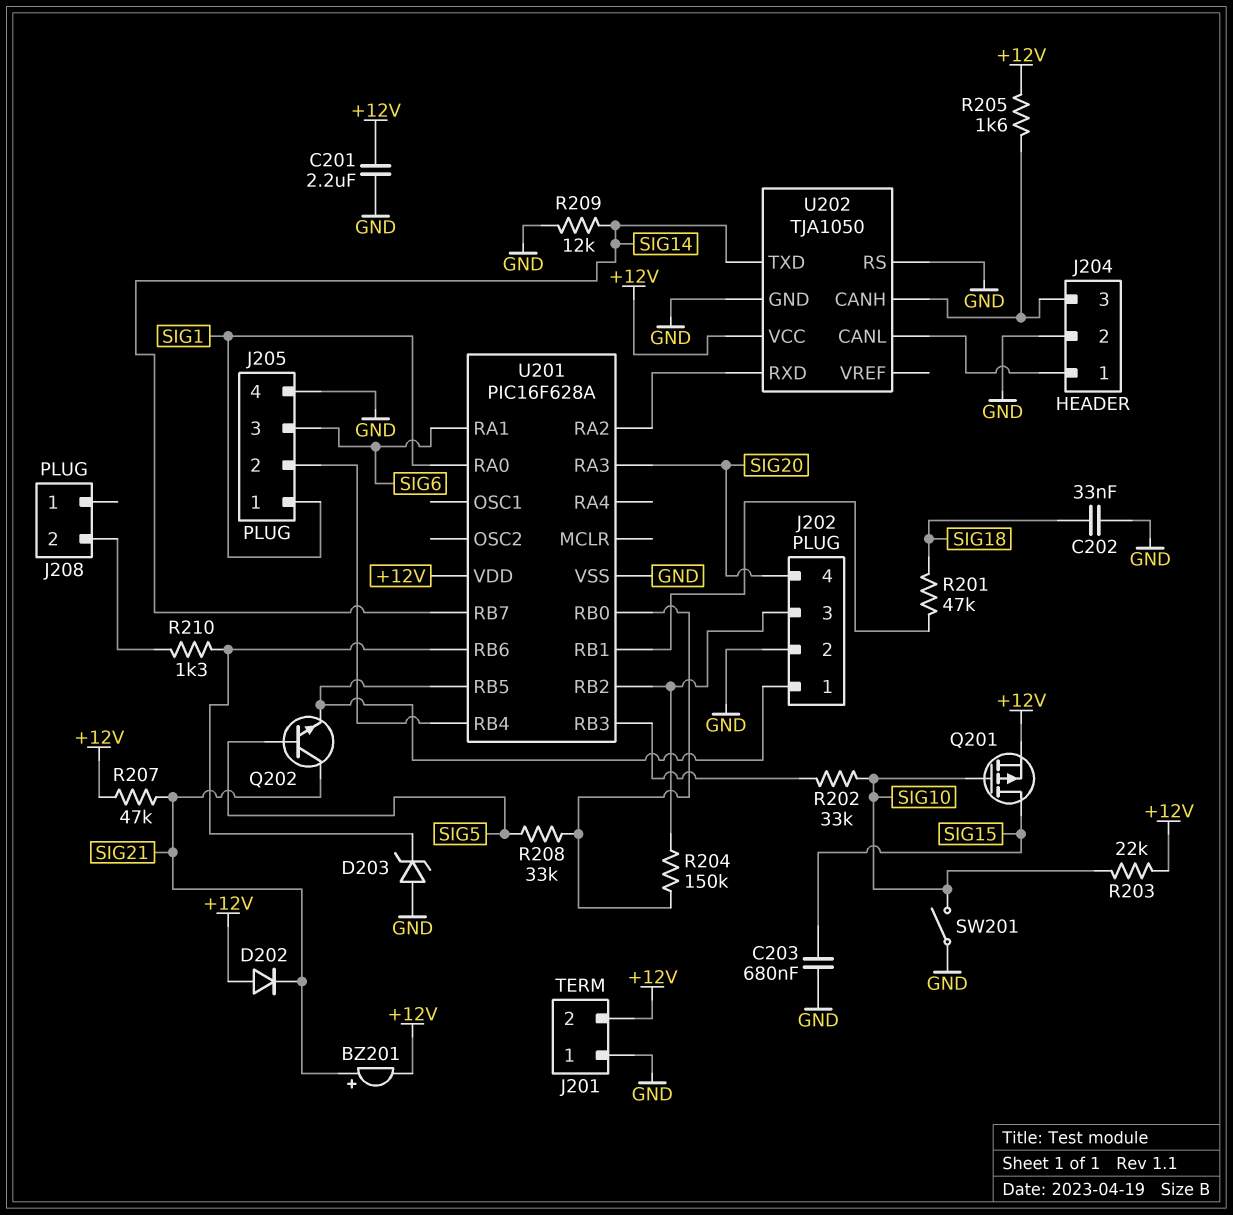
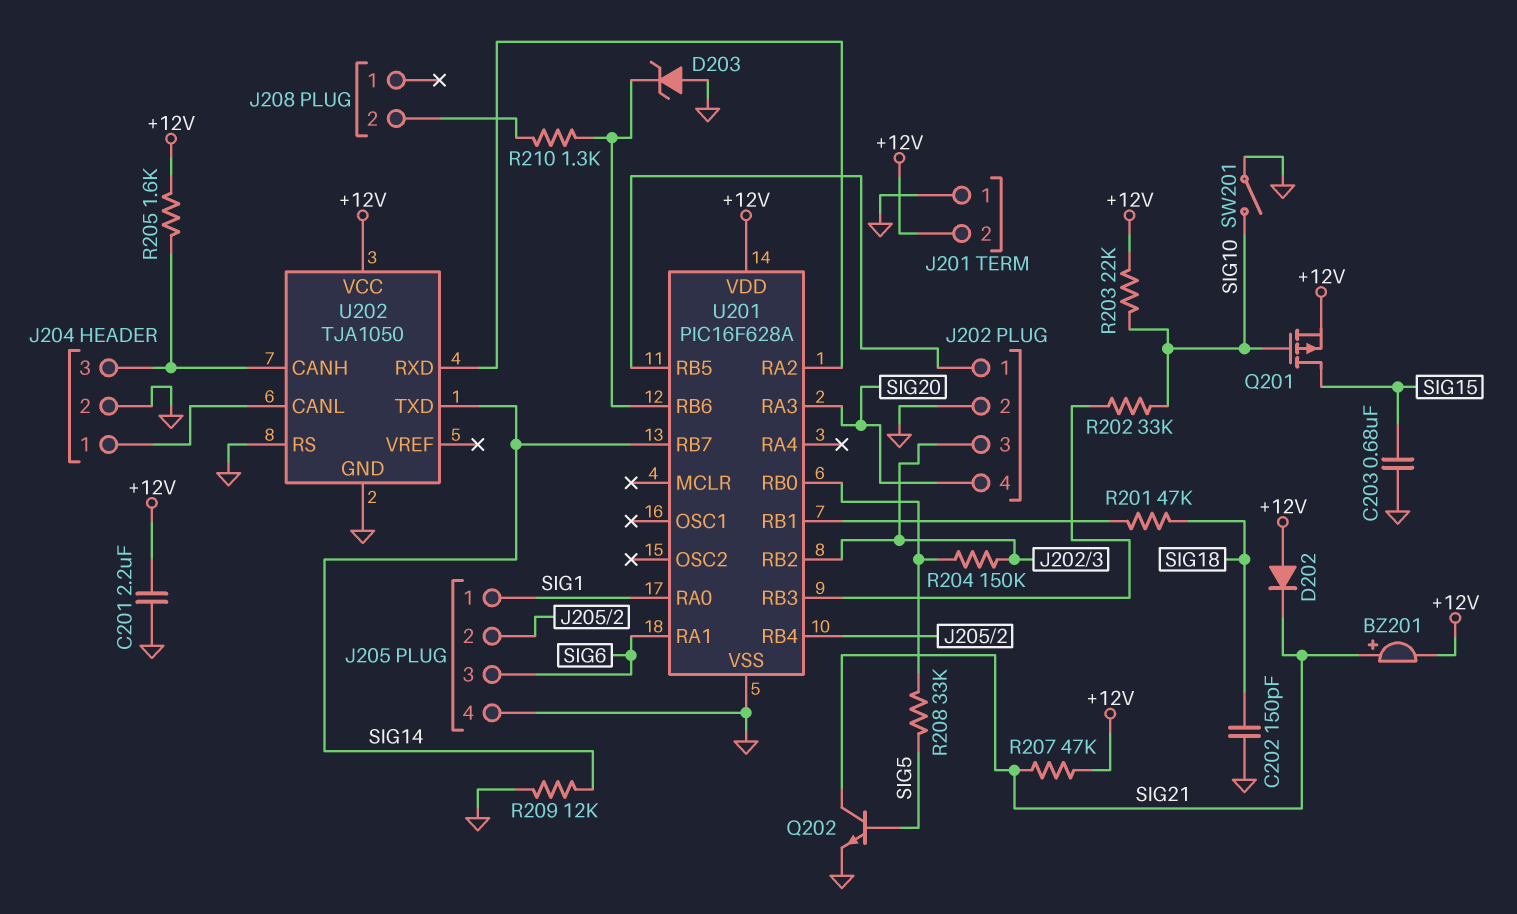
C202: 33nF (GND, SIG18) -> 150pF (GND, SIG18)
Q202: NPN (B SIG5, C SIG21, E J202/1) -> NPN (B SIG5, C SIG21, E GND)

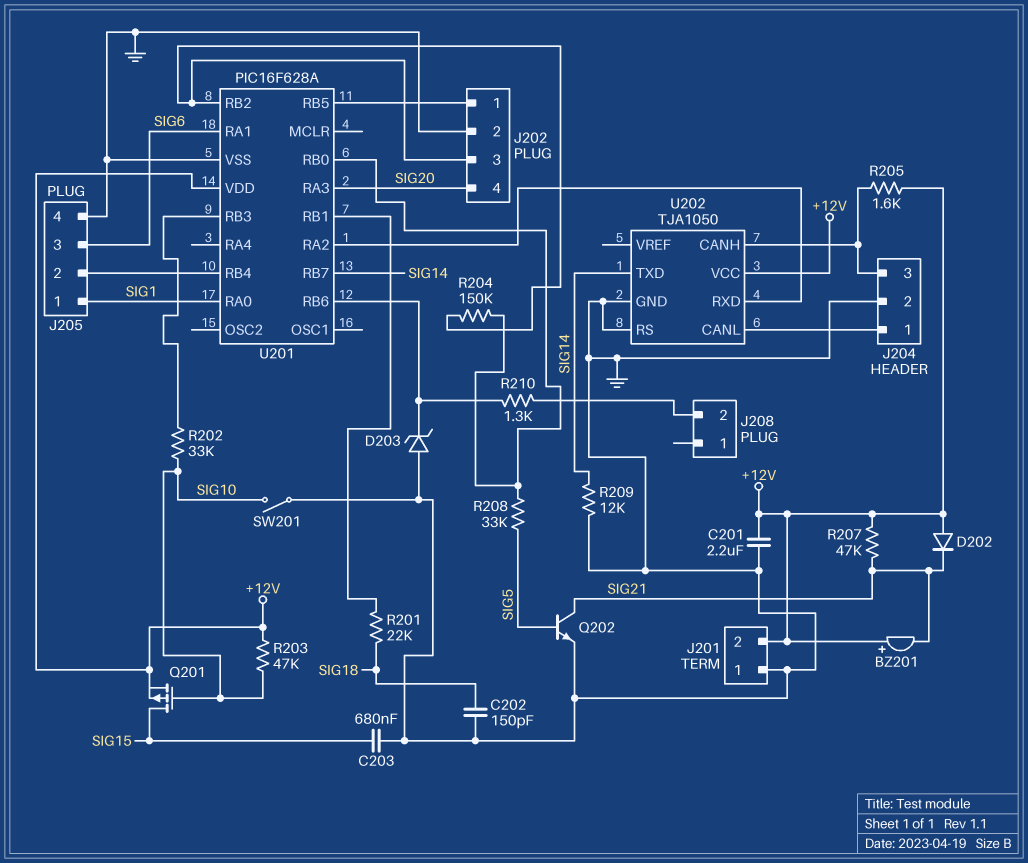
BZ201: buzzer (plus SIG21, minus +12V) -> buzzer (plus +12V, minus SIG21)
R201: 47k (SIG18, U201/RB1) -> 22k (SIG18, U201/RB1)
R203: 22k (+12V, SIG10) -> 47k (+12V, SIG10)

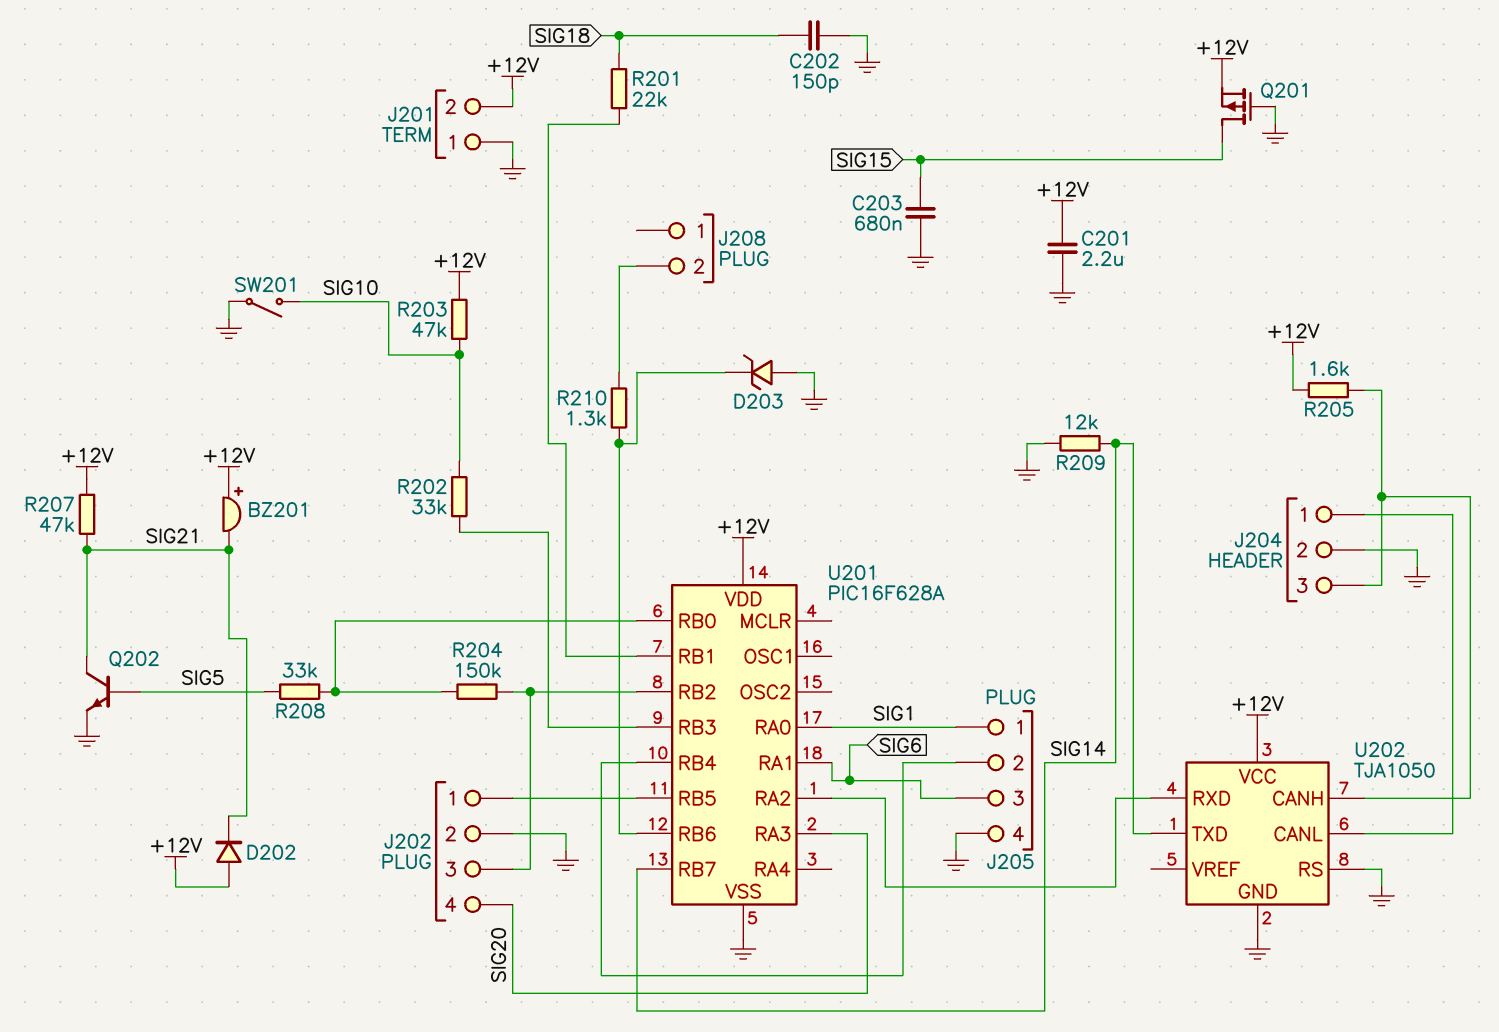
Q201: PMOS (G SIG10, D SIG15, S +12V) -> PMOS (G GND, D SIG15, S +12V)

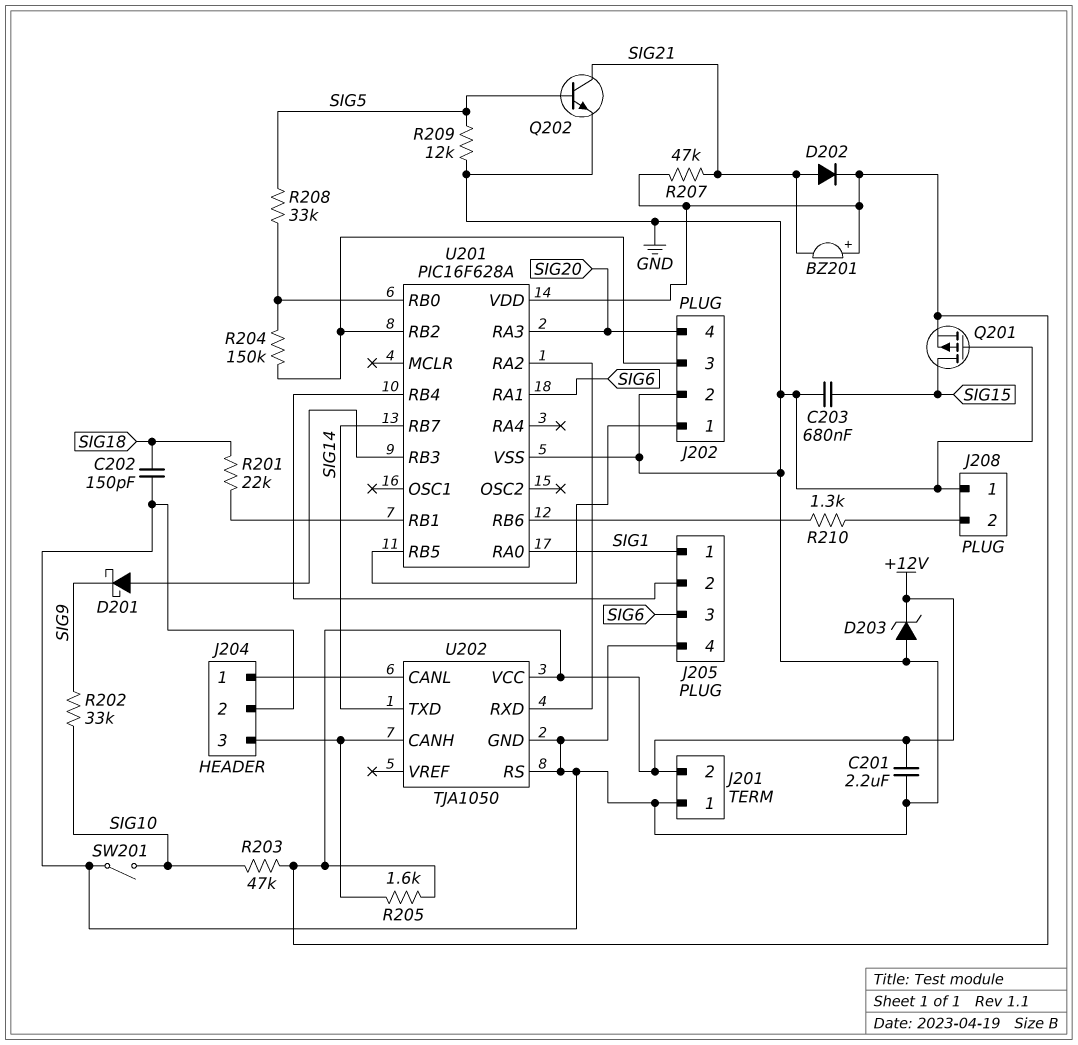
D201: none -> schottky (A U201/RB3, K SIG9)
D202: diode (A +12V, K SIG21) -> diode (A SIG21, K +12V)
D203: zener (A GND, K U201/RB6) -> zener (A GND, K +12V)
J208 pin 1: none -> GND
R202: 33k (SIG10, U201/RB3) -> 33k (SIG9, SIG10)
R209: 12k (GND, SIG14) -> 12k (GND, SIG5)

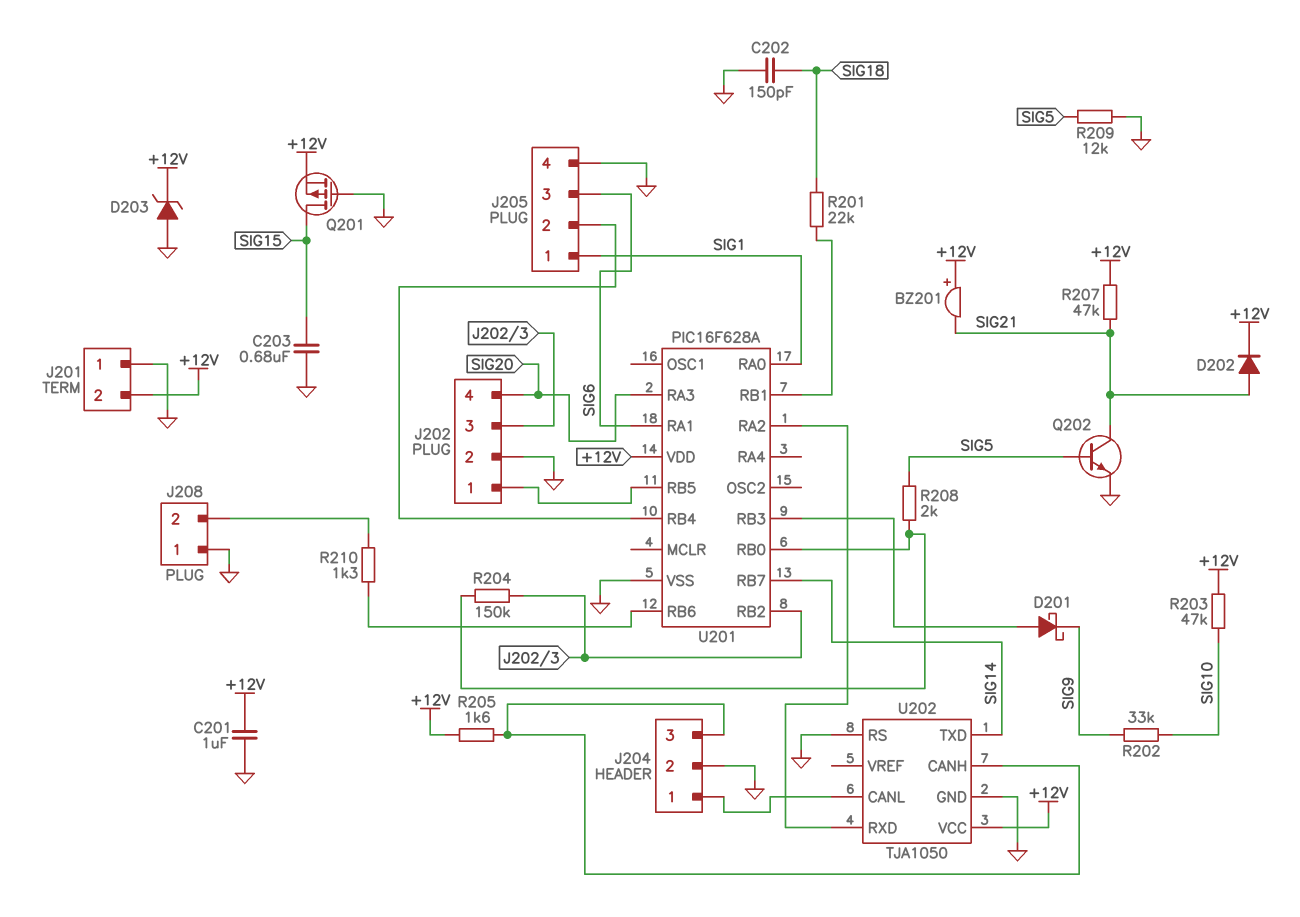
C201: 2.2uF (+12V, GND) -> 1uF (+12V, GND)
R208: 33k (SIG5, U201/RB0) -> 2k (SIG5, U201/RB0)
SW201: switch (GND, SIG10) -> none

